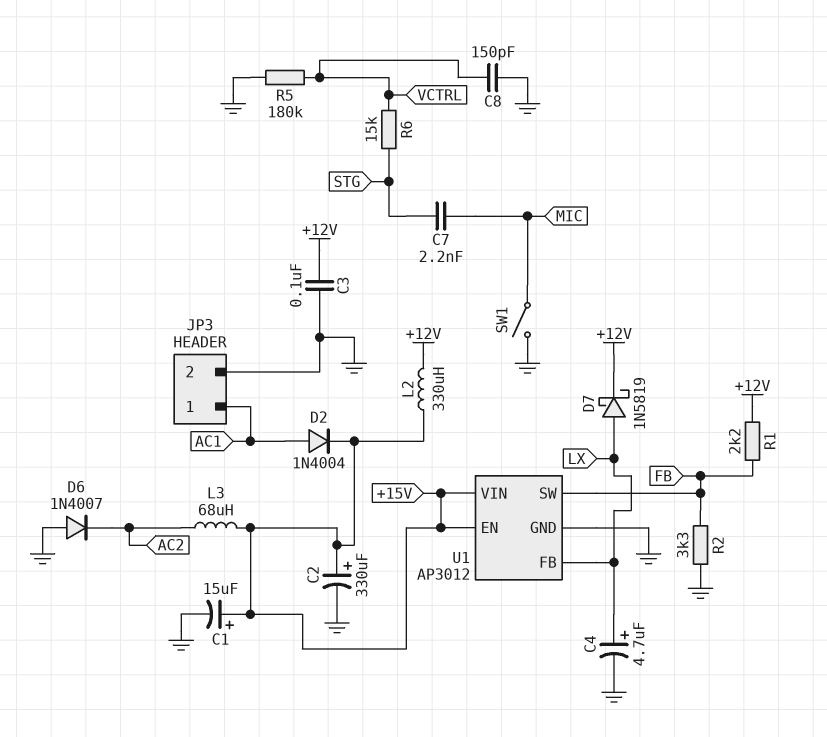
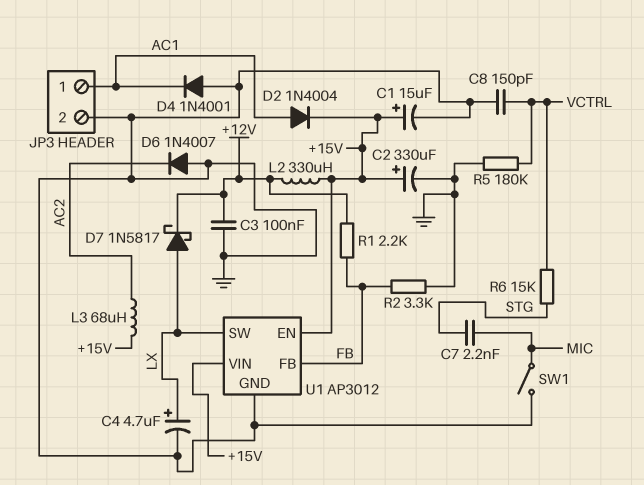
D4: none -> diode 1N4001 (A GND, K AC1)
D7: schottky 1N5819 (A LX, K +12V) -> schottky 1N5817 (A LX, K +12V)
U1 pin FB: LX -> FB
U1 pin SW: FB -> LX

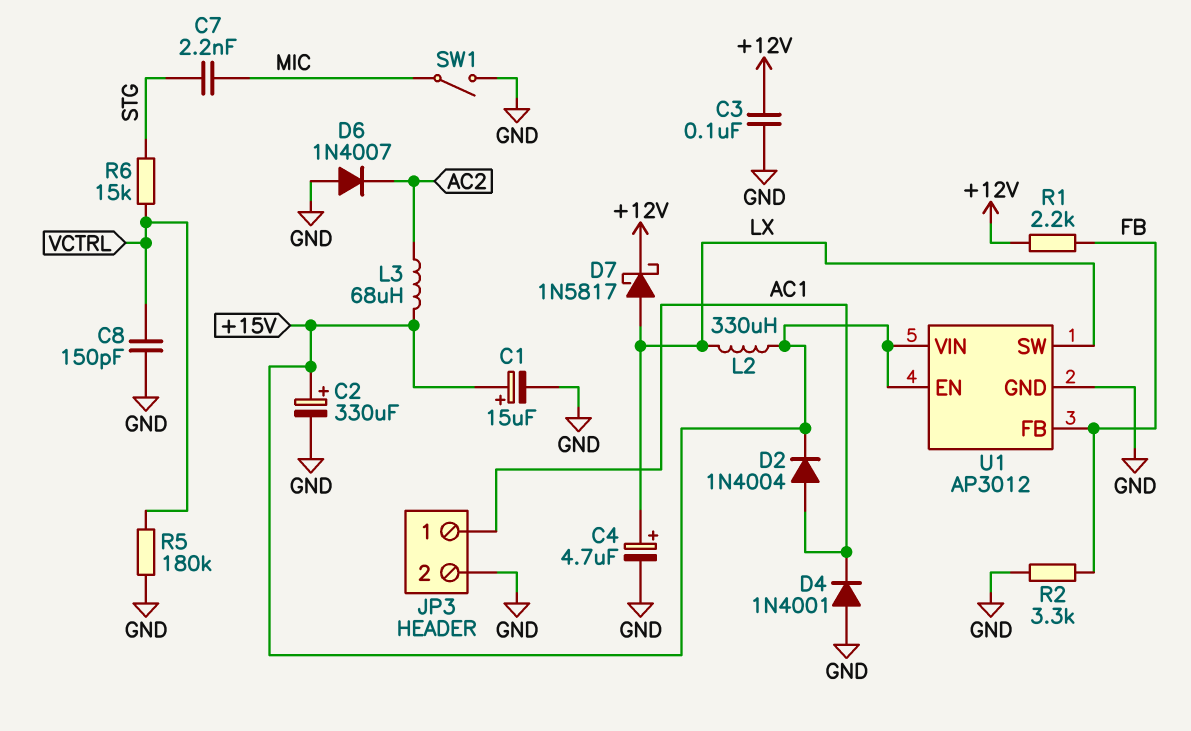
L2: 330uH (+12V, +15V) -> 330uH (+15V, LX)

